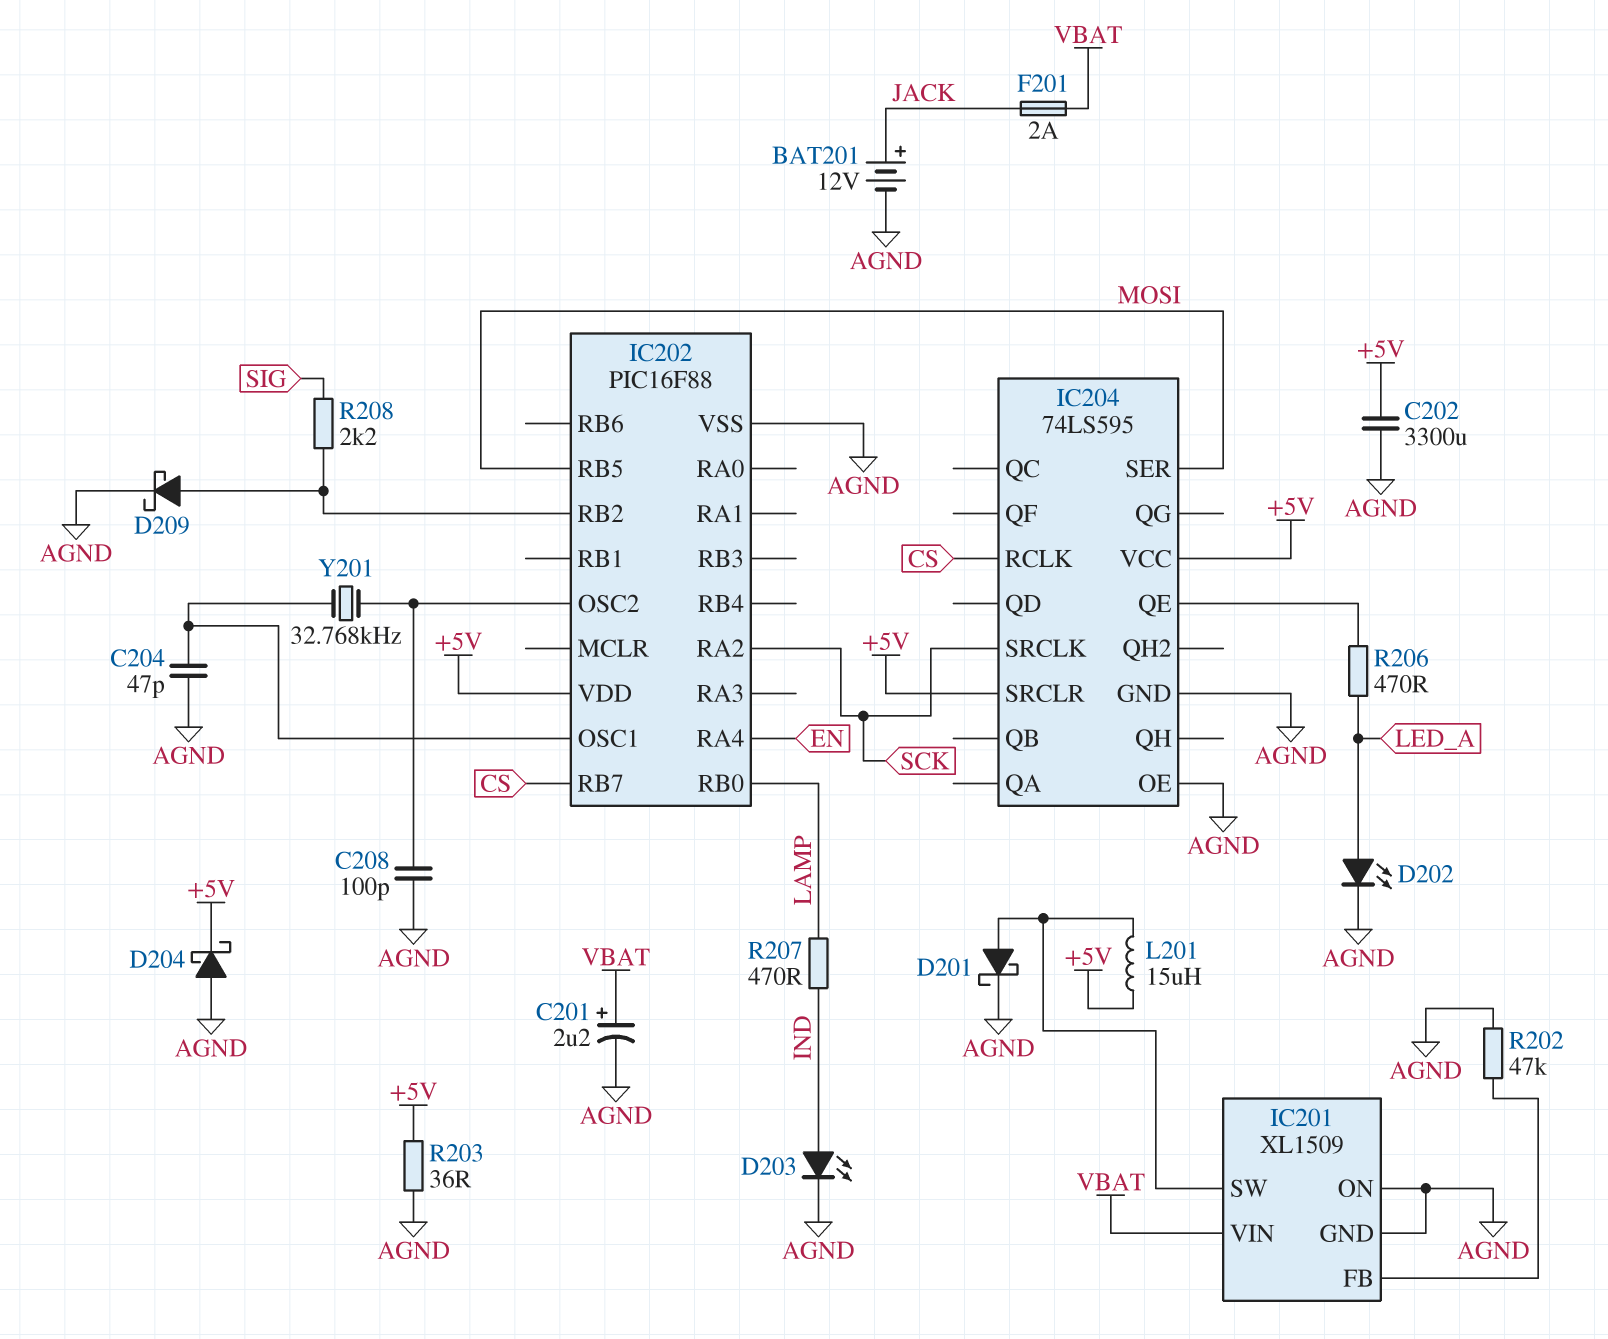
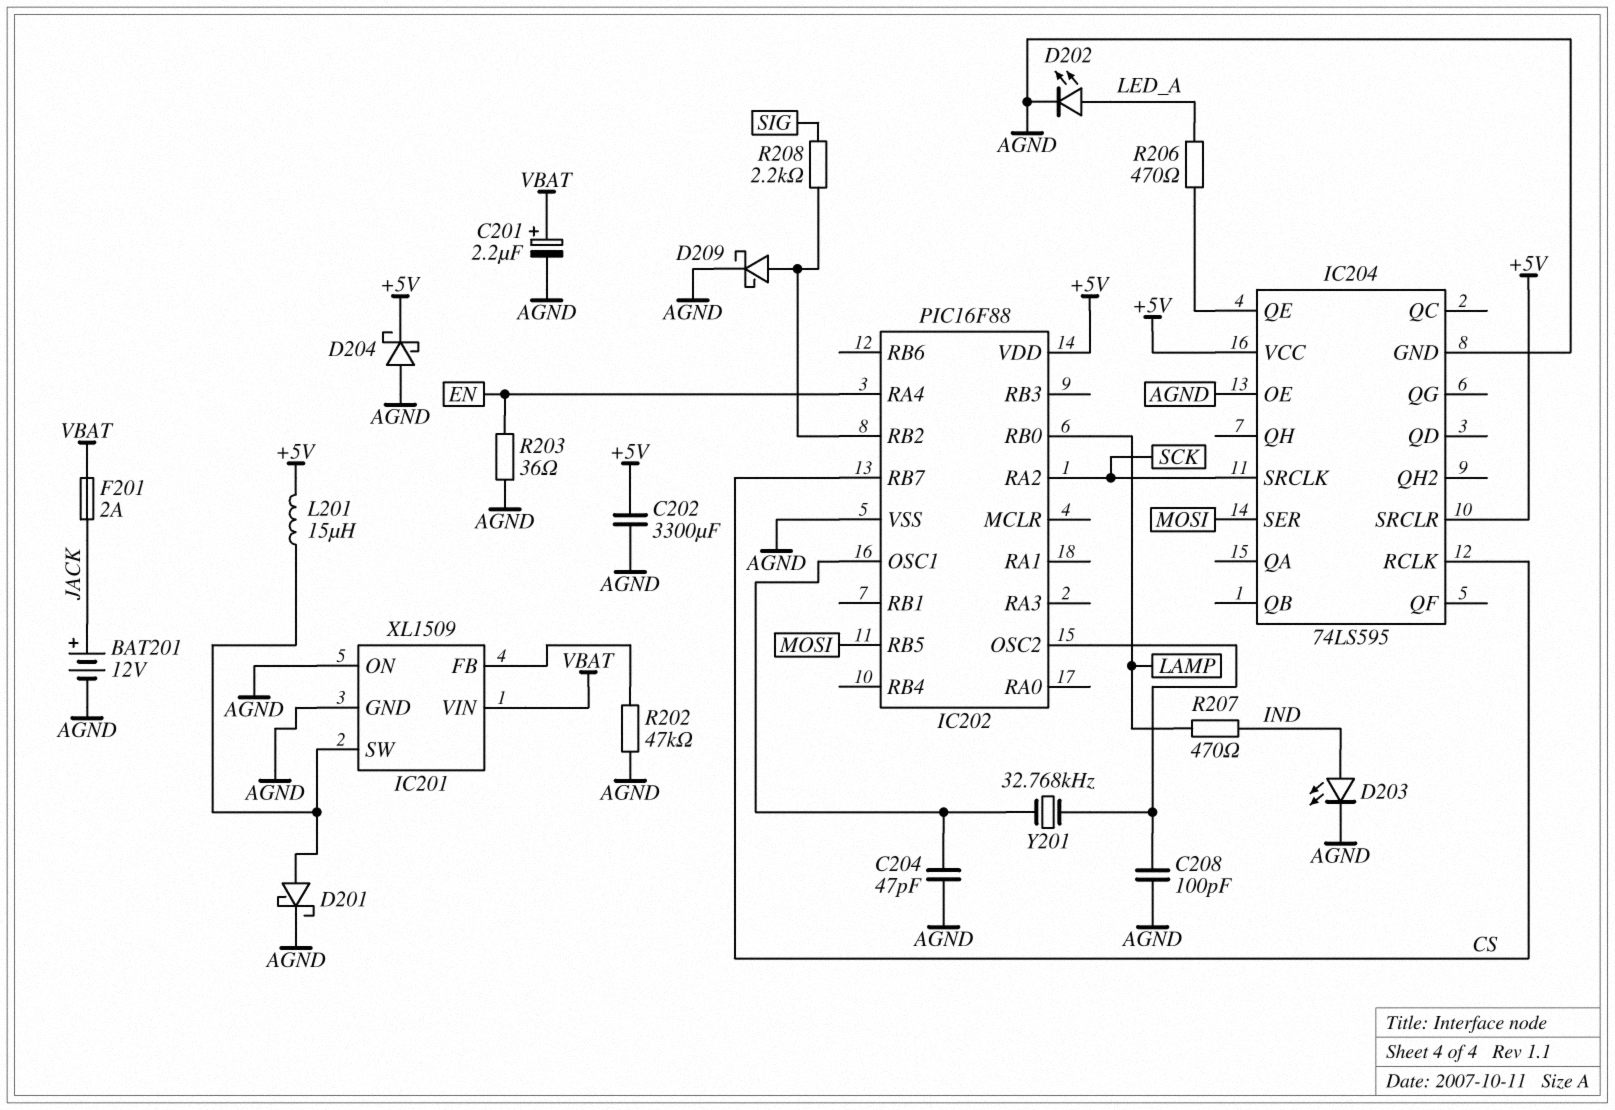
R203: 36 (+5V, AGND) -> 36 (AGND, EN)

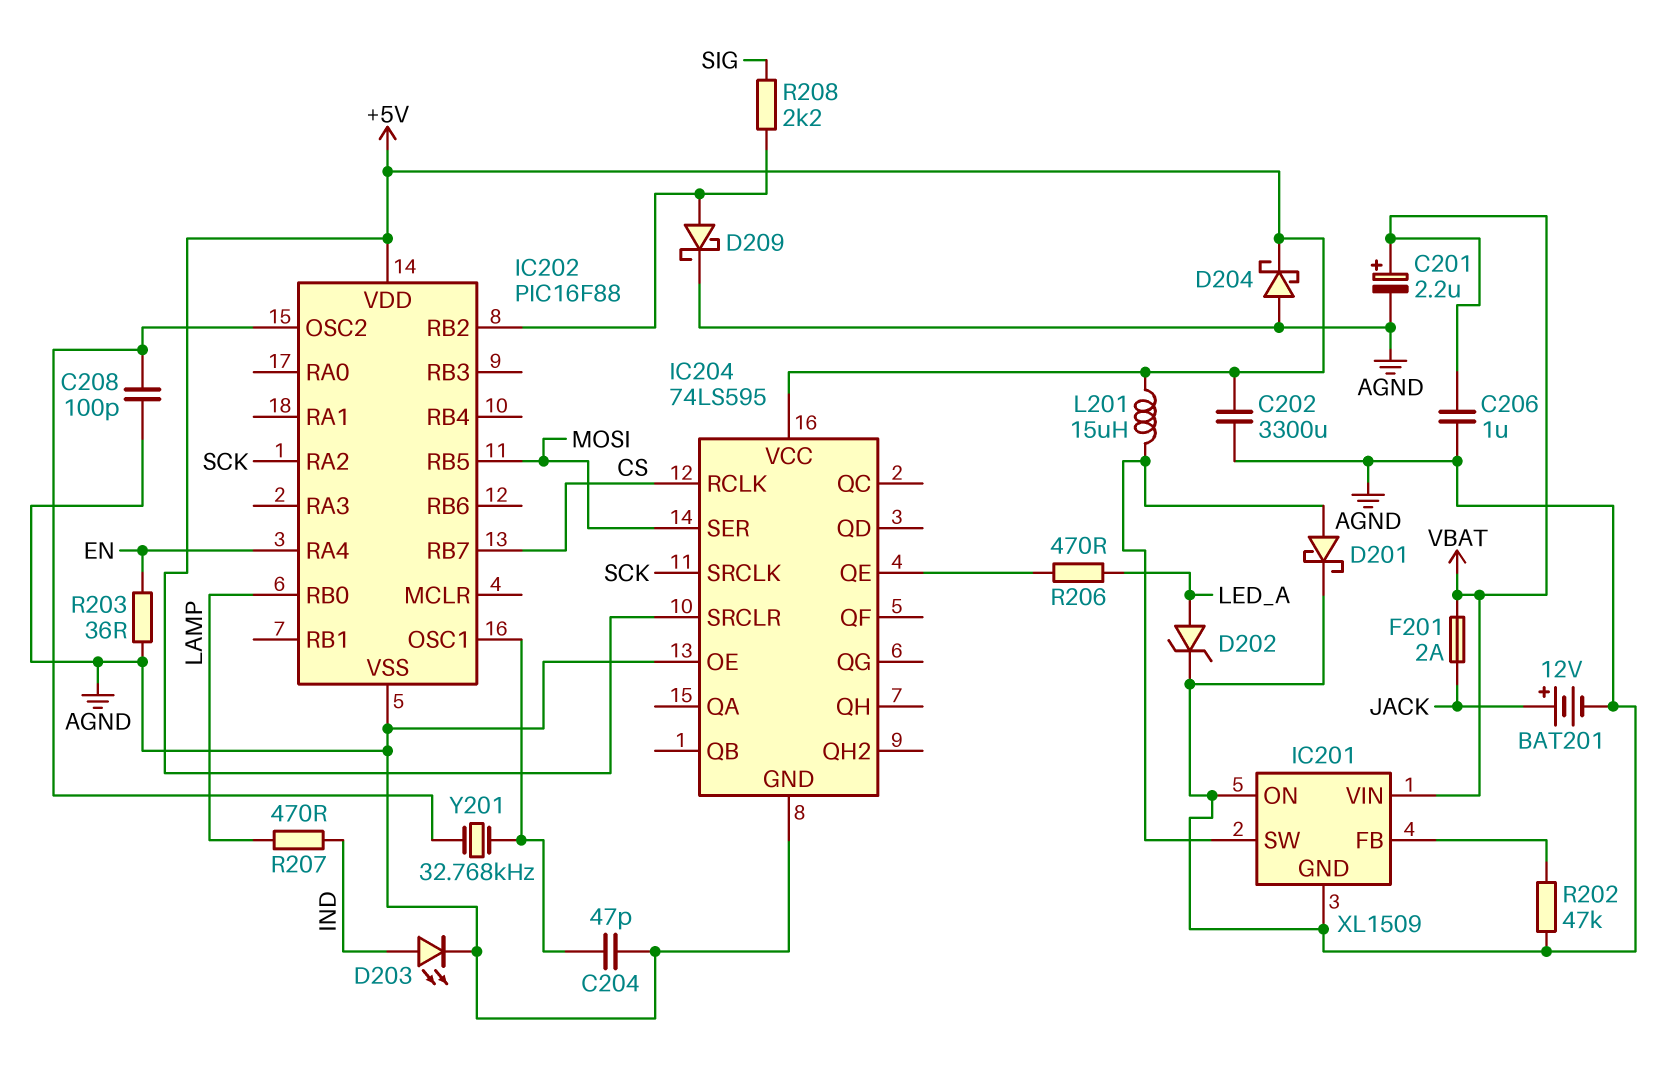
C206: none -> 1uF (AGND, VBAT)
D202: LED (A LED_A, K AGND) -> zener (A LED_A, K AGND)

